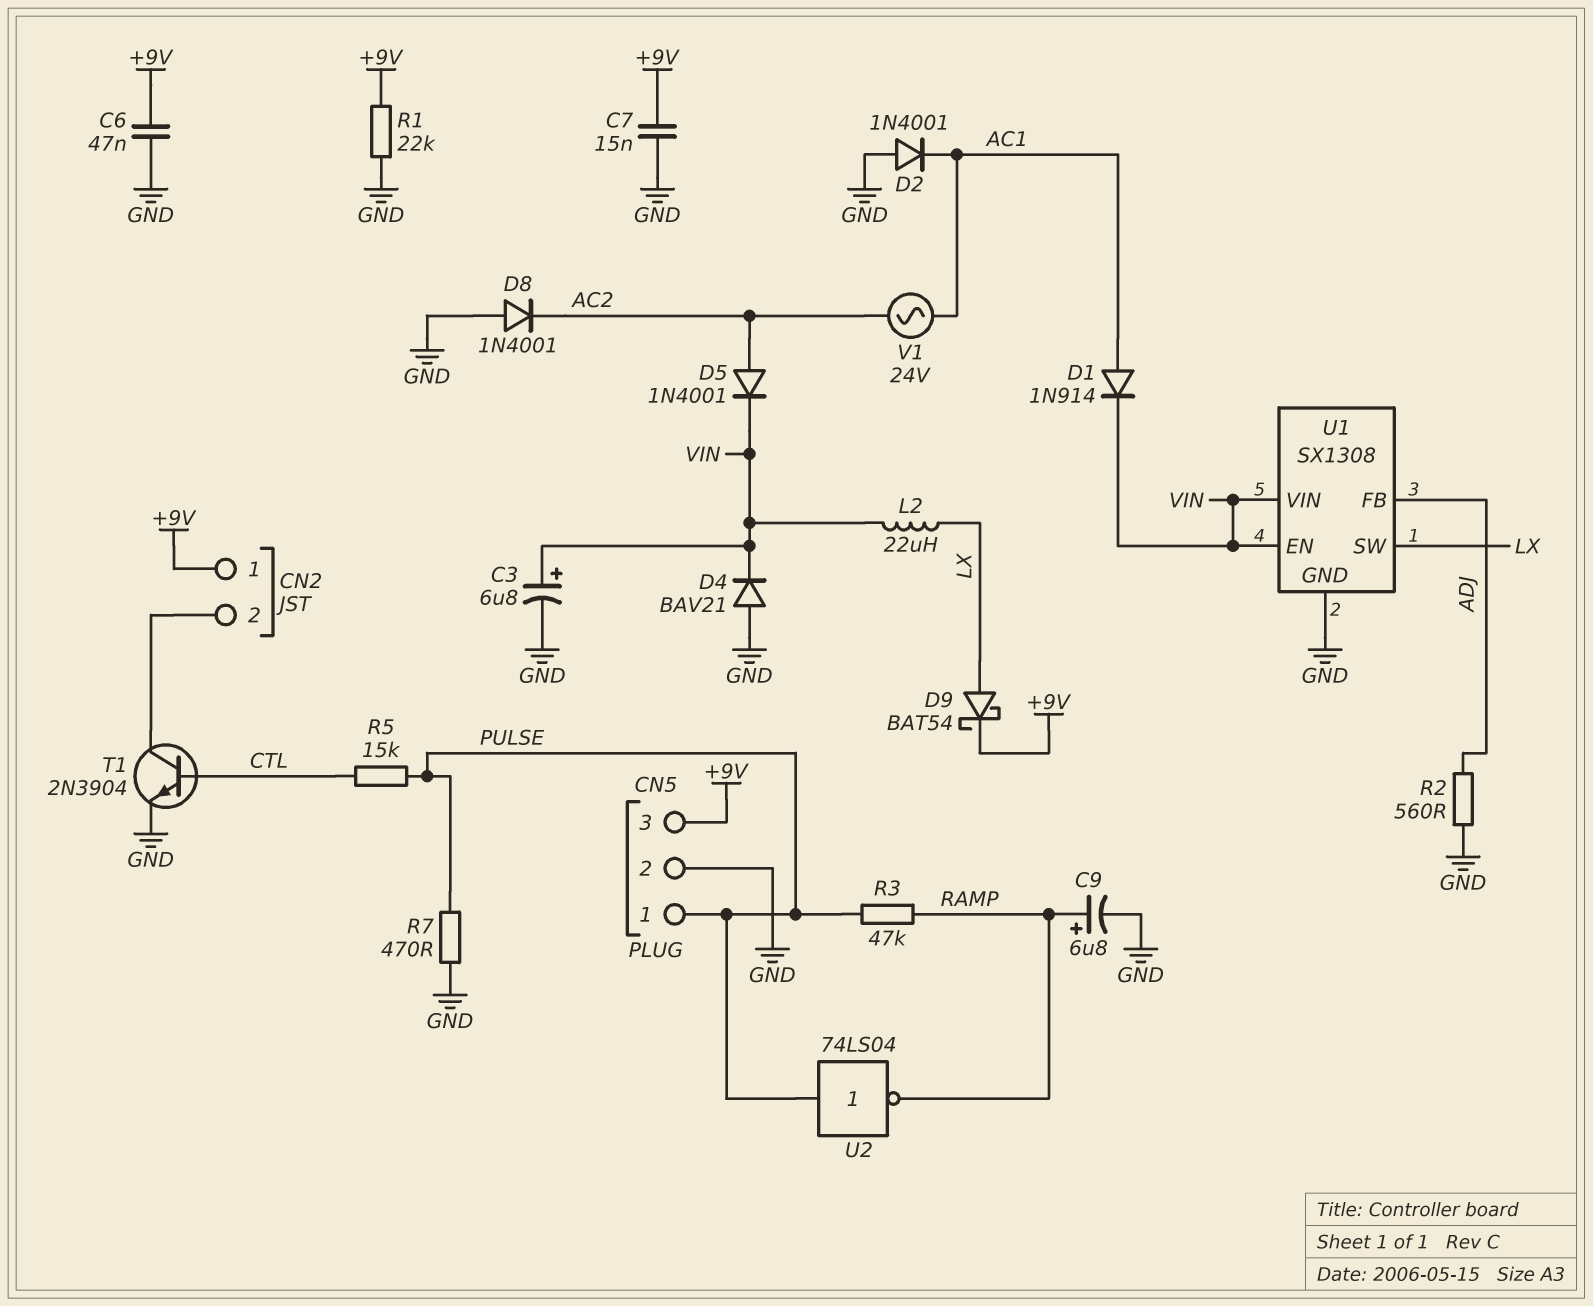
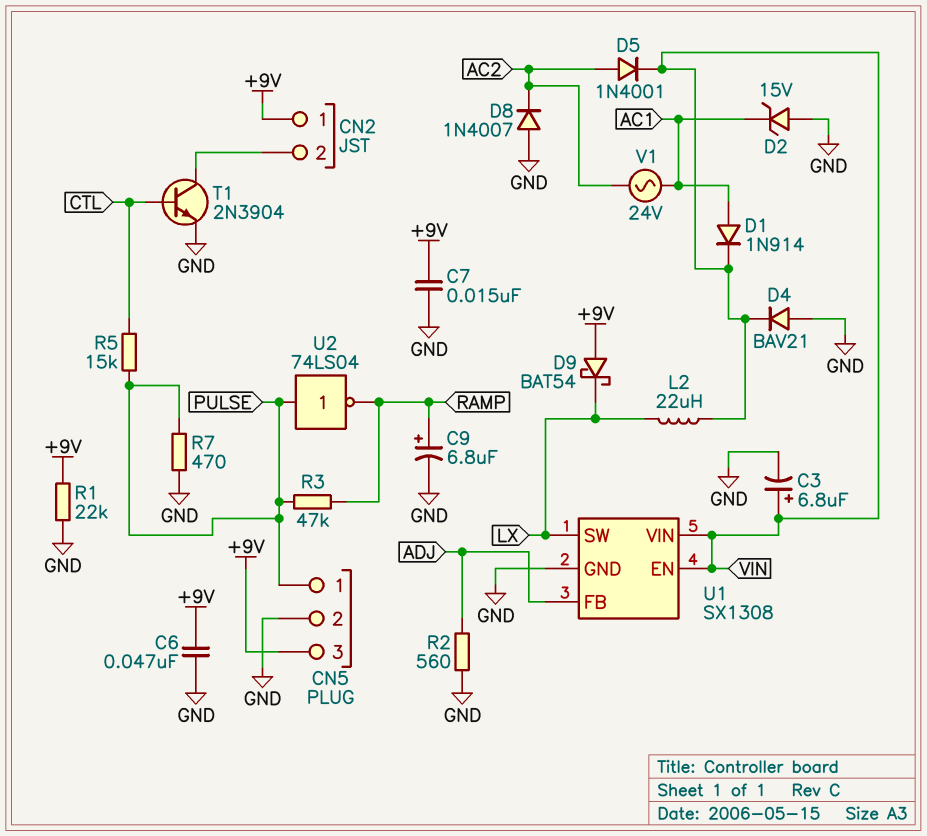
D2: diode 1N4001 (A GND, K AC1) -> zener 15V (A GND, K AC1)
D8: diode 1N4001 (A GND, K AC2) -> diode 1N4007 (A GND, K AC2)
D9: schottky BAT54 (A LX, K +9V) -> schottky BAT54 (A +9V, K LX)

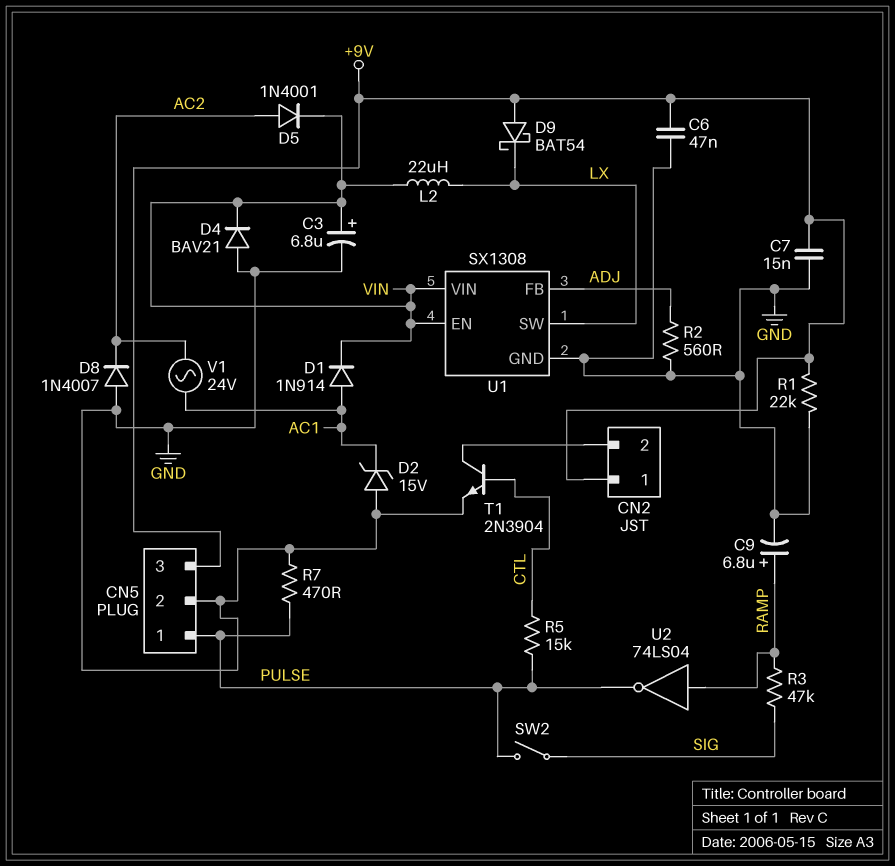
R3: 47k (PULSE, RAMP) -> 47k (RAMP, SIG)
SW2: none -> switch (PULSE, SIG)
U2: NOT 74LS04 (in PULSE, out RAMP) -> NOT 74LS04 (in RAMP, out PULSE)

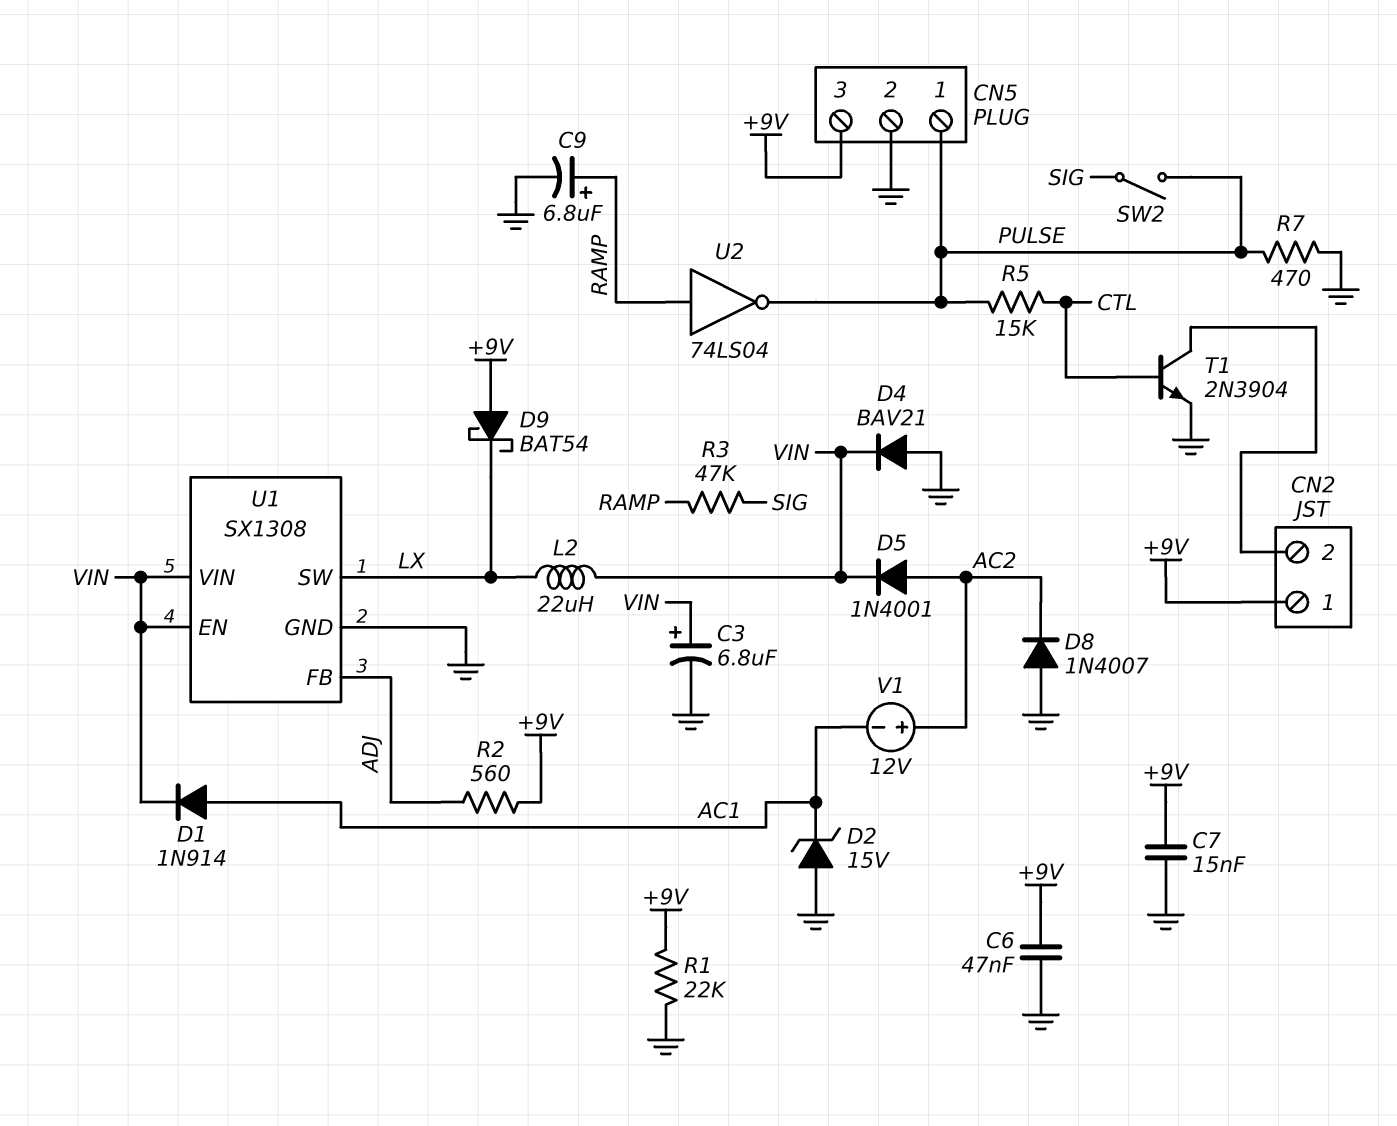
R2: 560 (ADJ, GND) -> 560 (+9V, ADJ)
V1: AC 24V (AC1, AC2) -> 12V (plus AC2, minus AC1)

